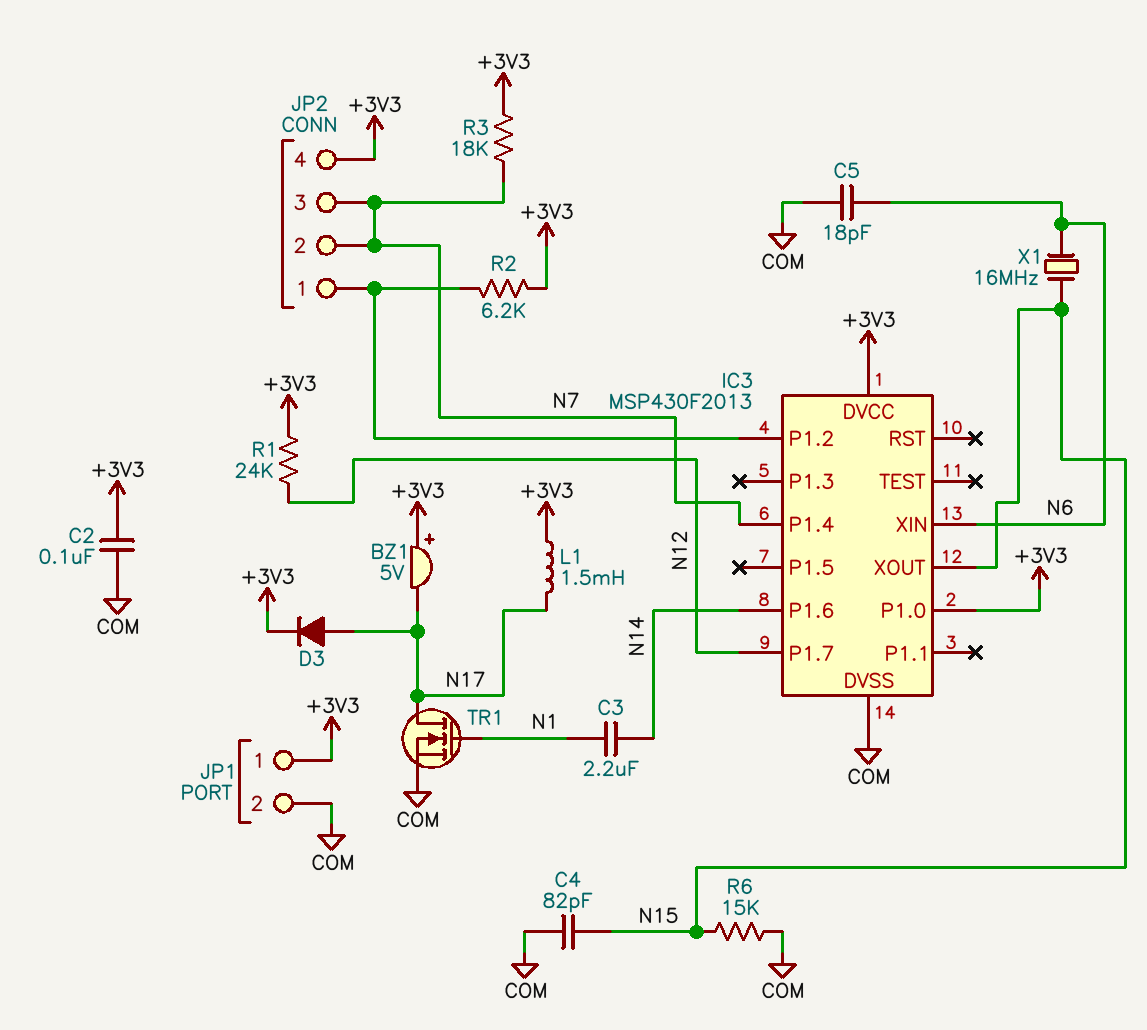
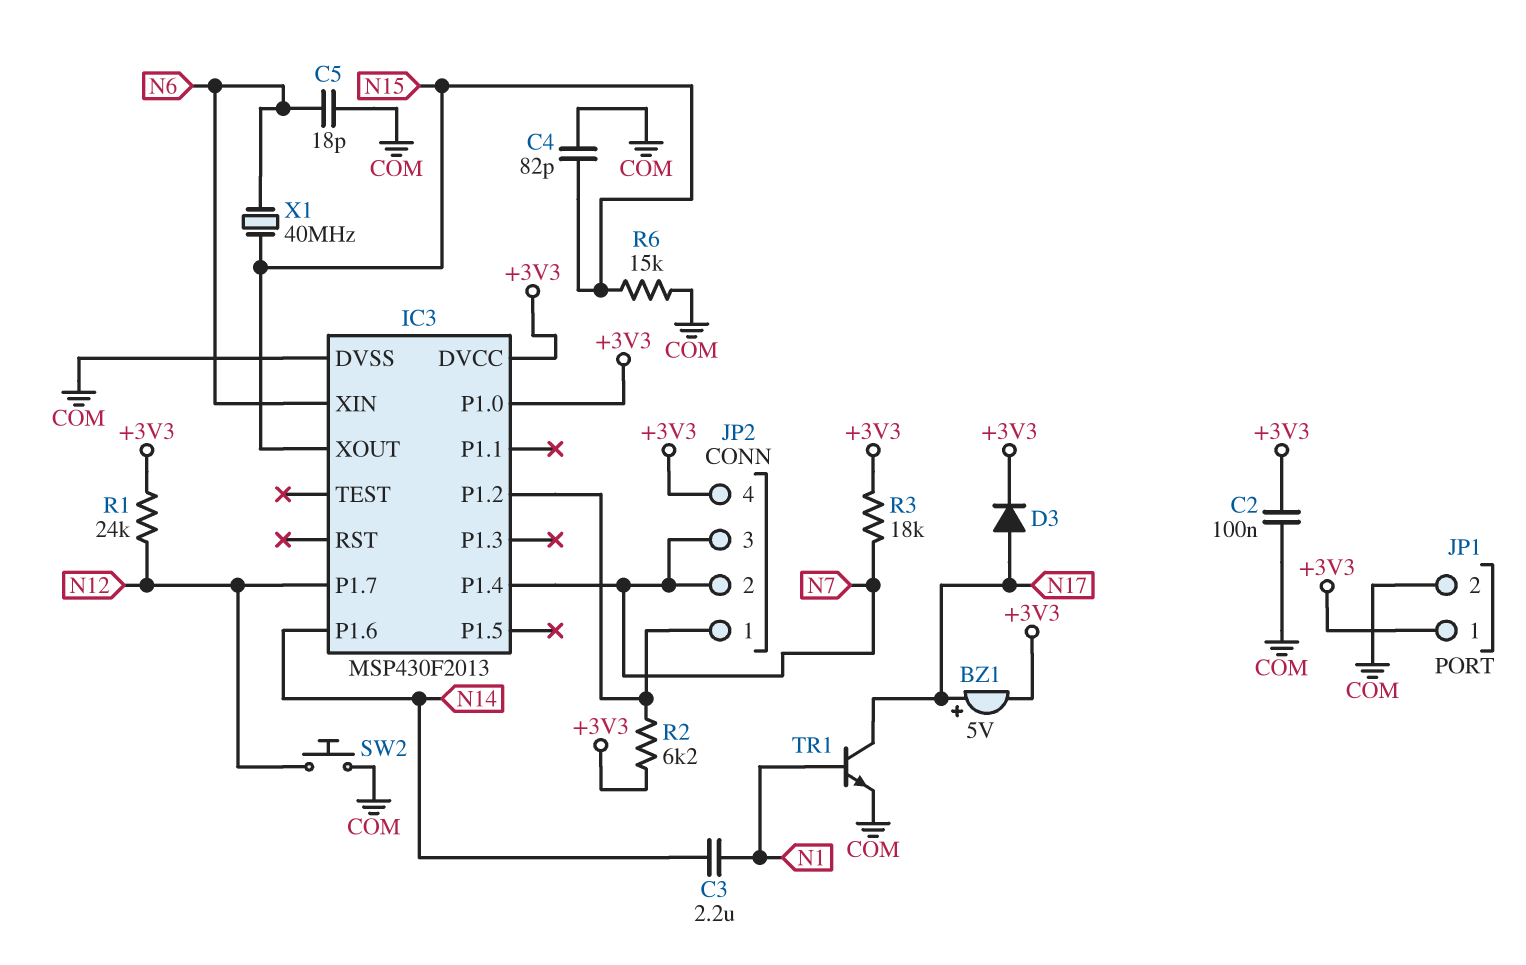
BZ1: buzzer 5V (plus +3V3, minus N17) -> buzzer 5V (plus N17, minus +3V3)
L1: 1.5mH (+3V3, N17) -> none
SW2: none -> button (COM, N12)
TR1: NMOS (G N1, D N17, S COM) -> NPN (B N1, C N17, E COM)
X1: 16MHz (N6, N15) -> 40MHz (N6, N15)

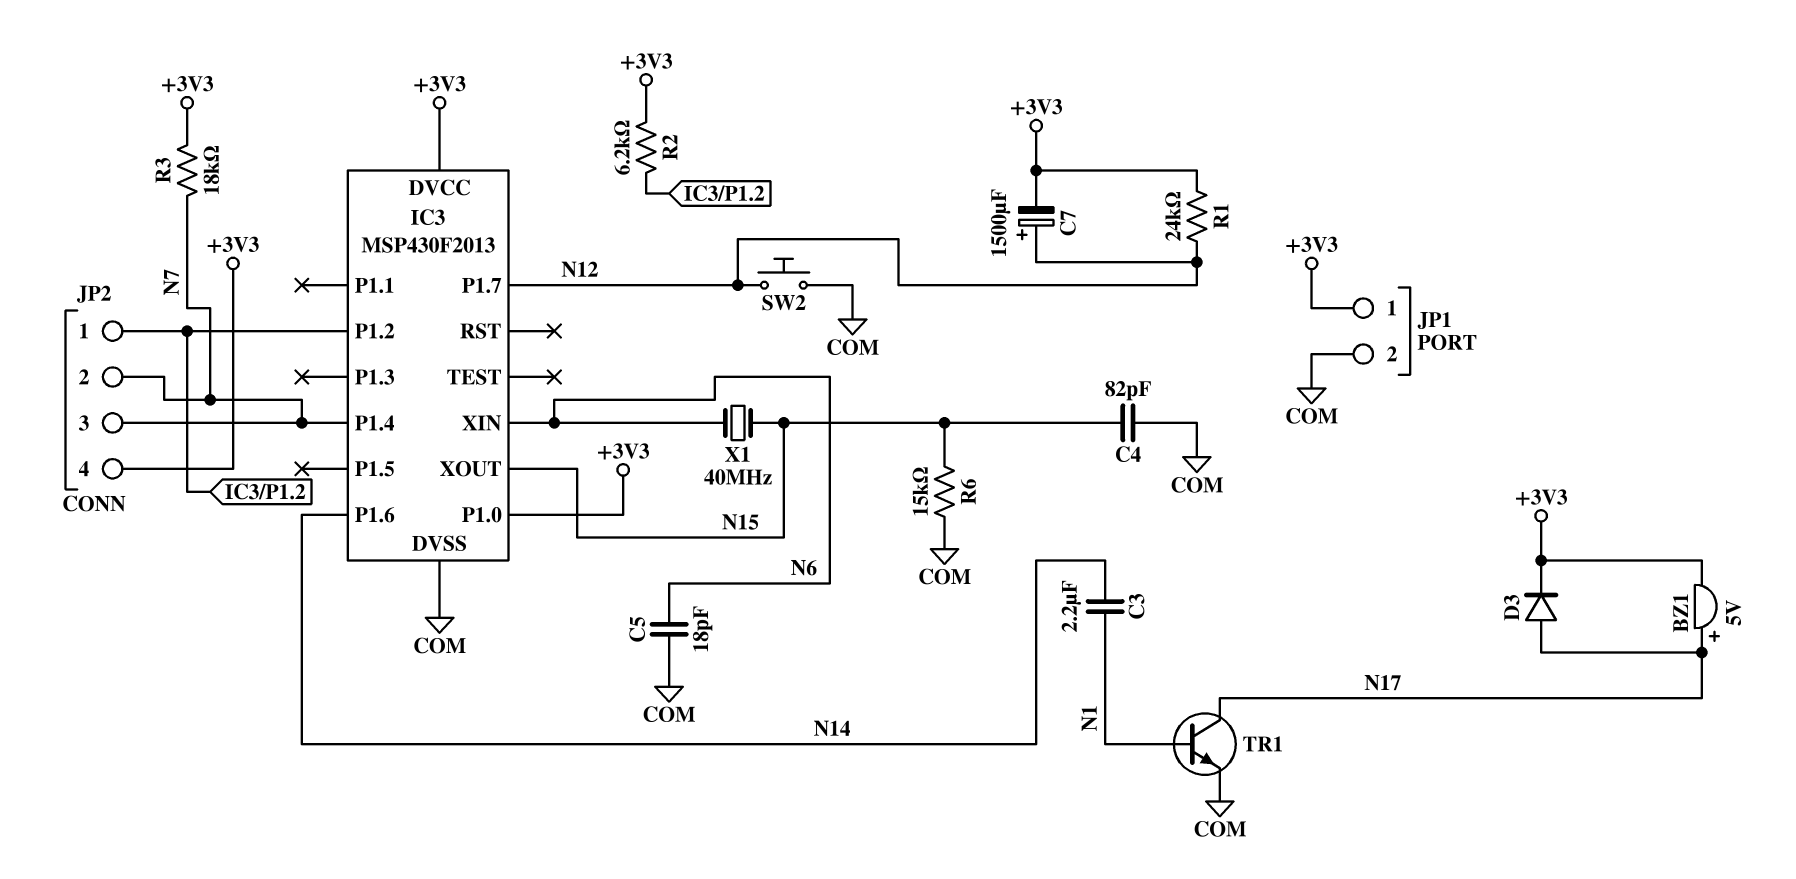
C2: 100nF (+3V3, COM) -> none
C7: none -> 1500uF (plus N12, minus +3V3)

